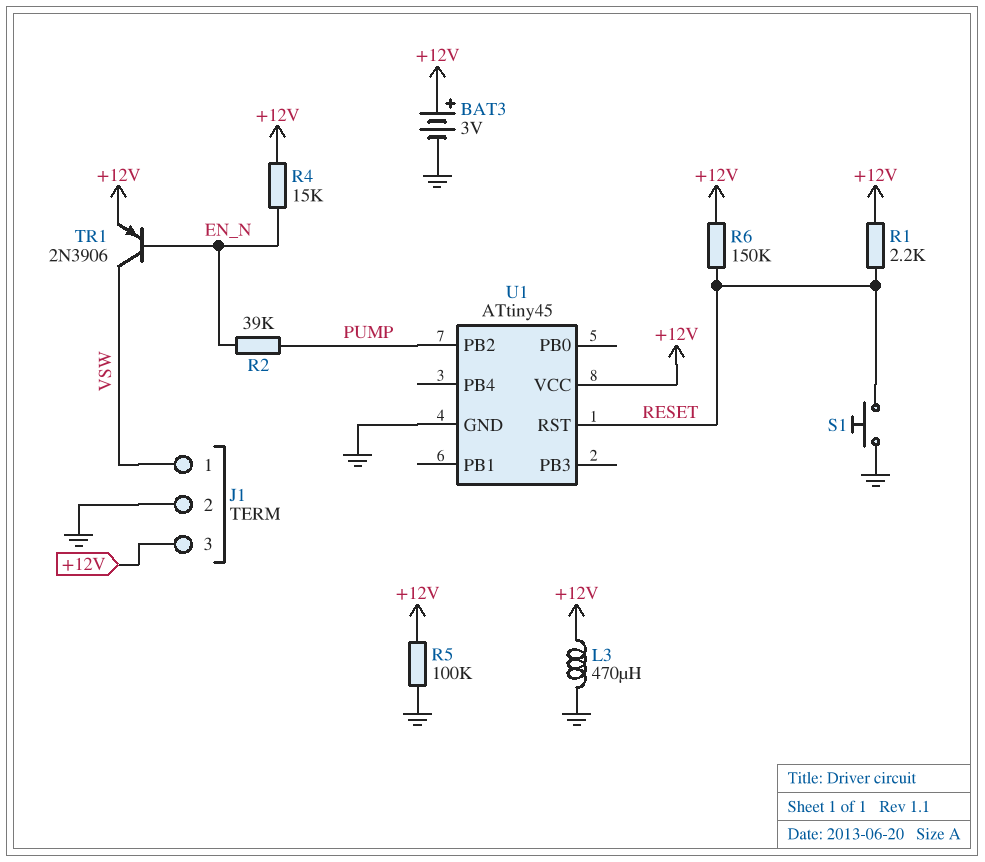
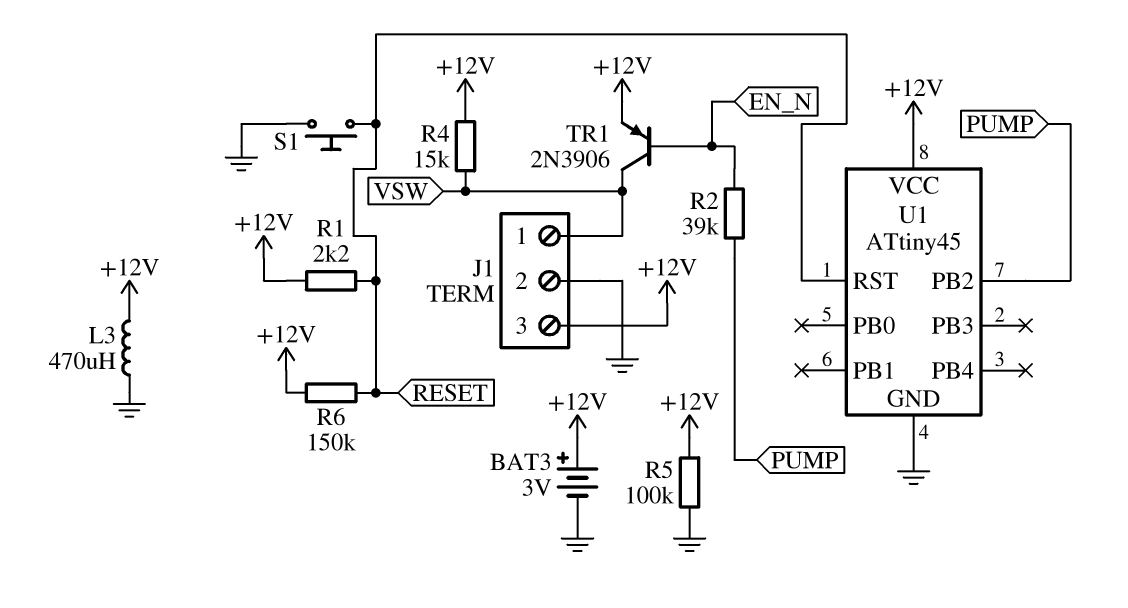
R4: 15k (+12V, EN_N) -> 15k (+12V, VSW)

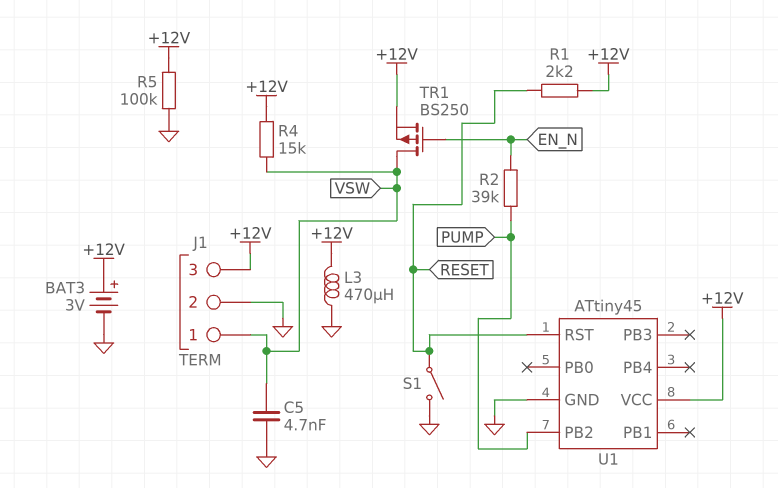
C5: none -> 4.7nF (GND, VSW)
R6: 150k (+12V, RESET) -> none
S1: button (GND, RESET) -> switch (GND, RESET)
TR1: PNP 2N3906 (B EN_N, C VSW, E +12V) -> PMOS BS250 (G EN_N, D VSW, S +12V)

